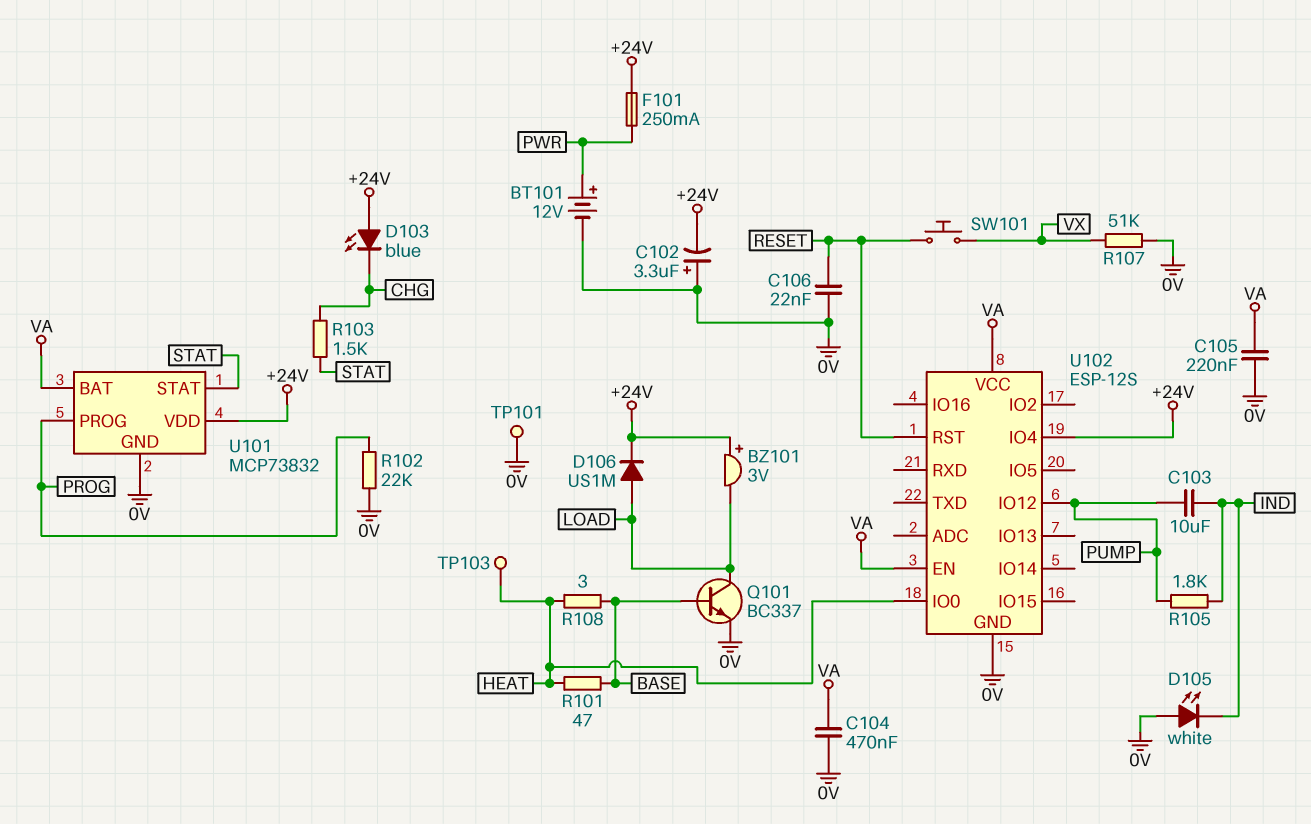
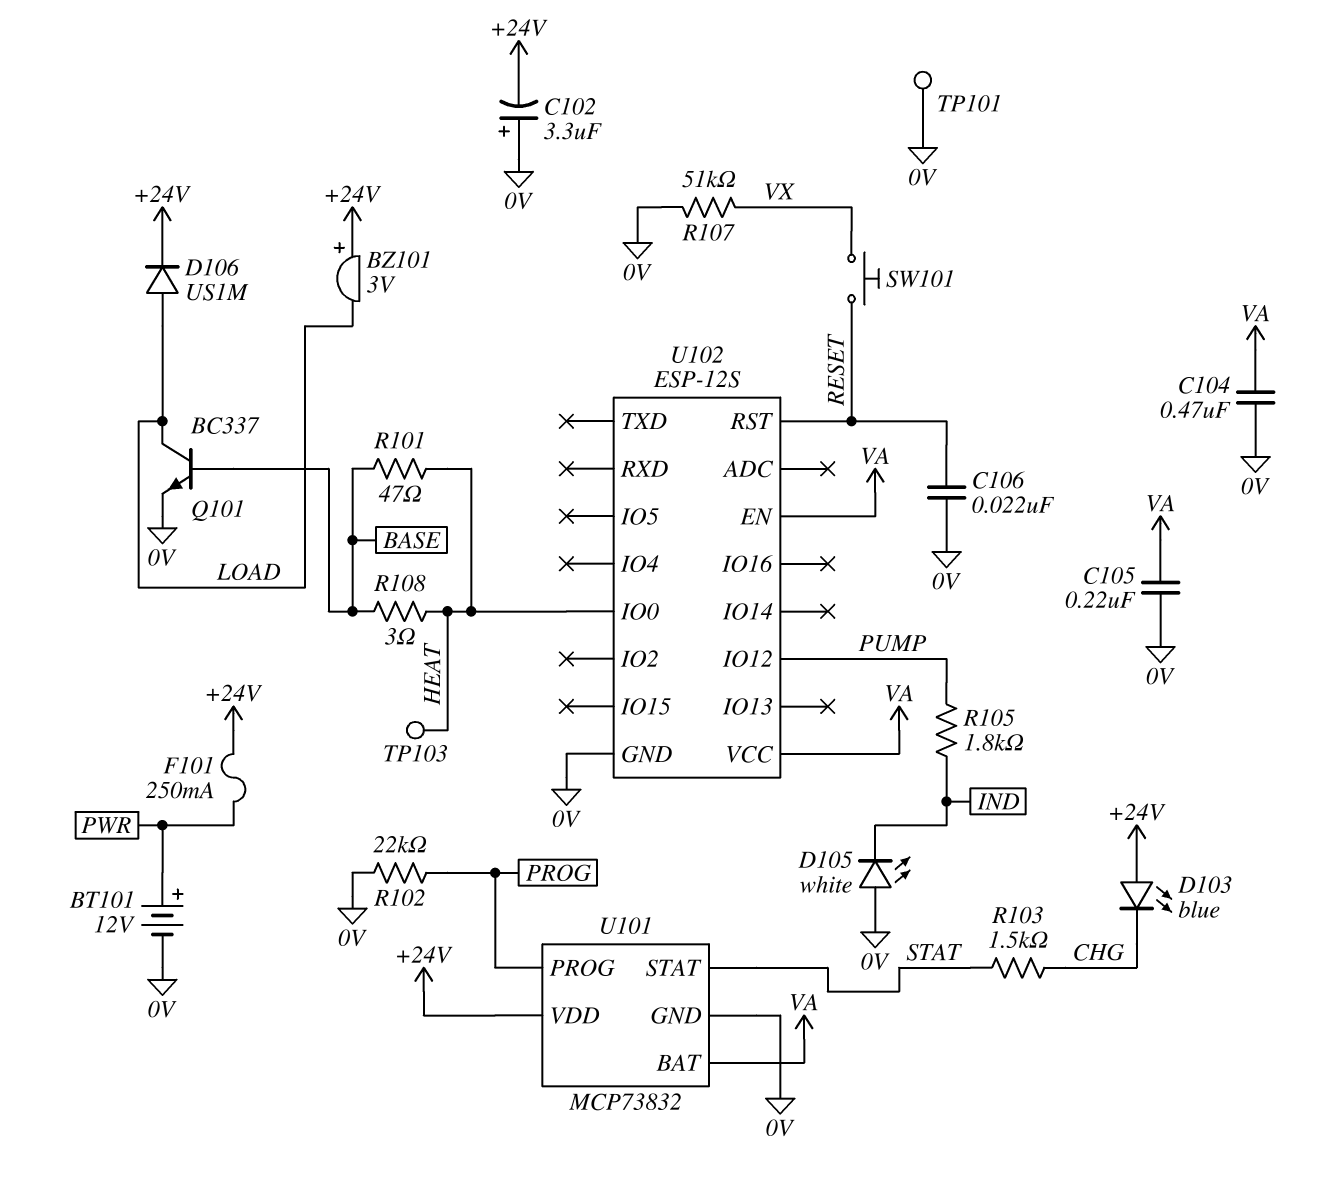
C103: 10uF (IND, PUMP) -> none
U102 pin IO4: +24V -> none

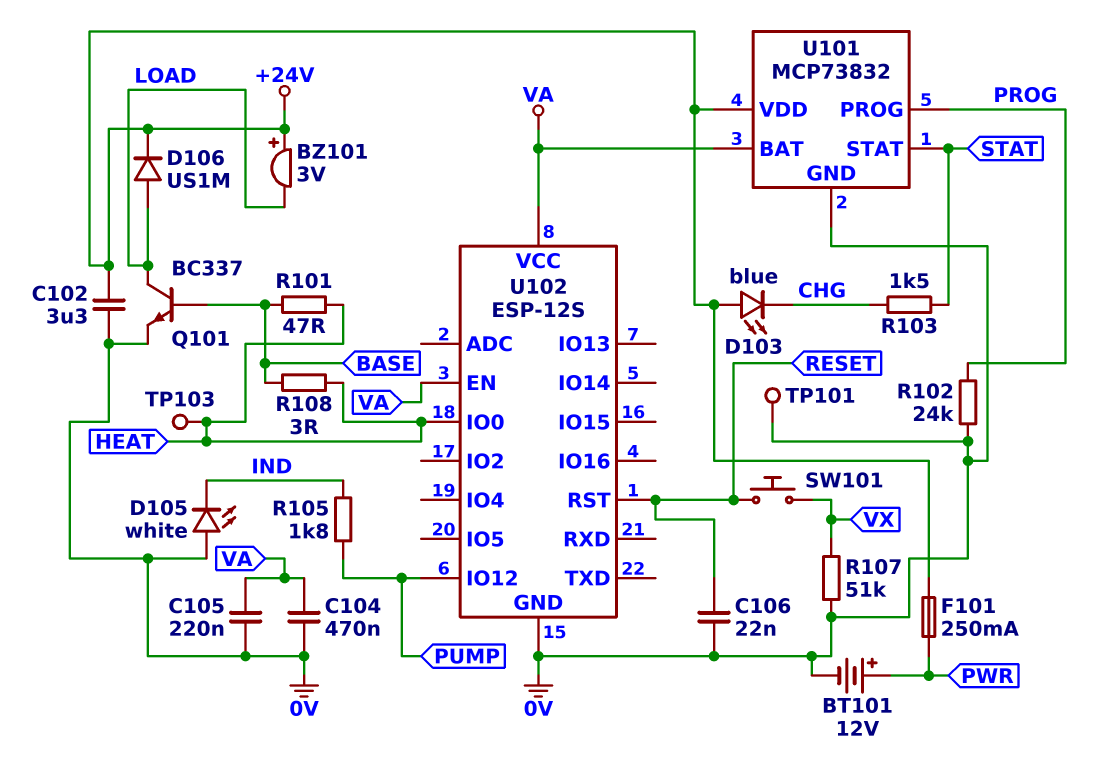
C102: 3.3uF (plus 0V, minus +24V) -> 3.3uF (+24V, 0V)
R102: 22k (0V, PROG) -> 24k (0V, PROG)

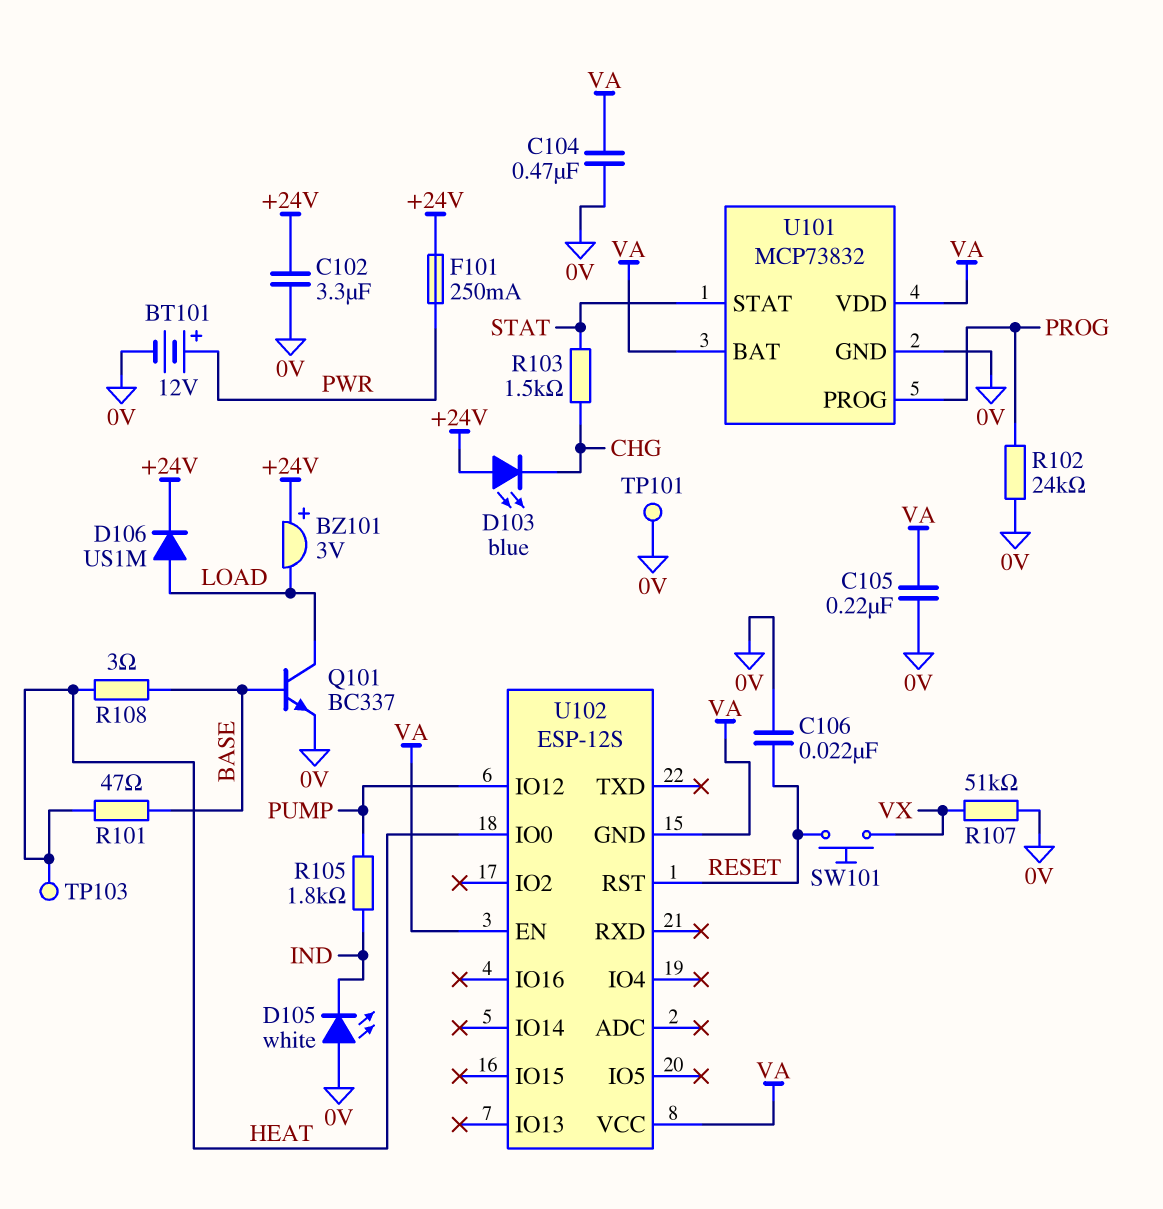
U101 pin VDD: +24V -> VA
U102 pin GND: 0V -> VA

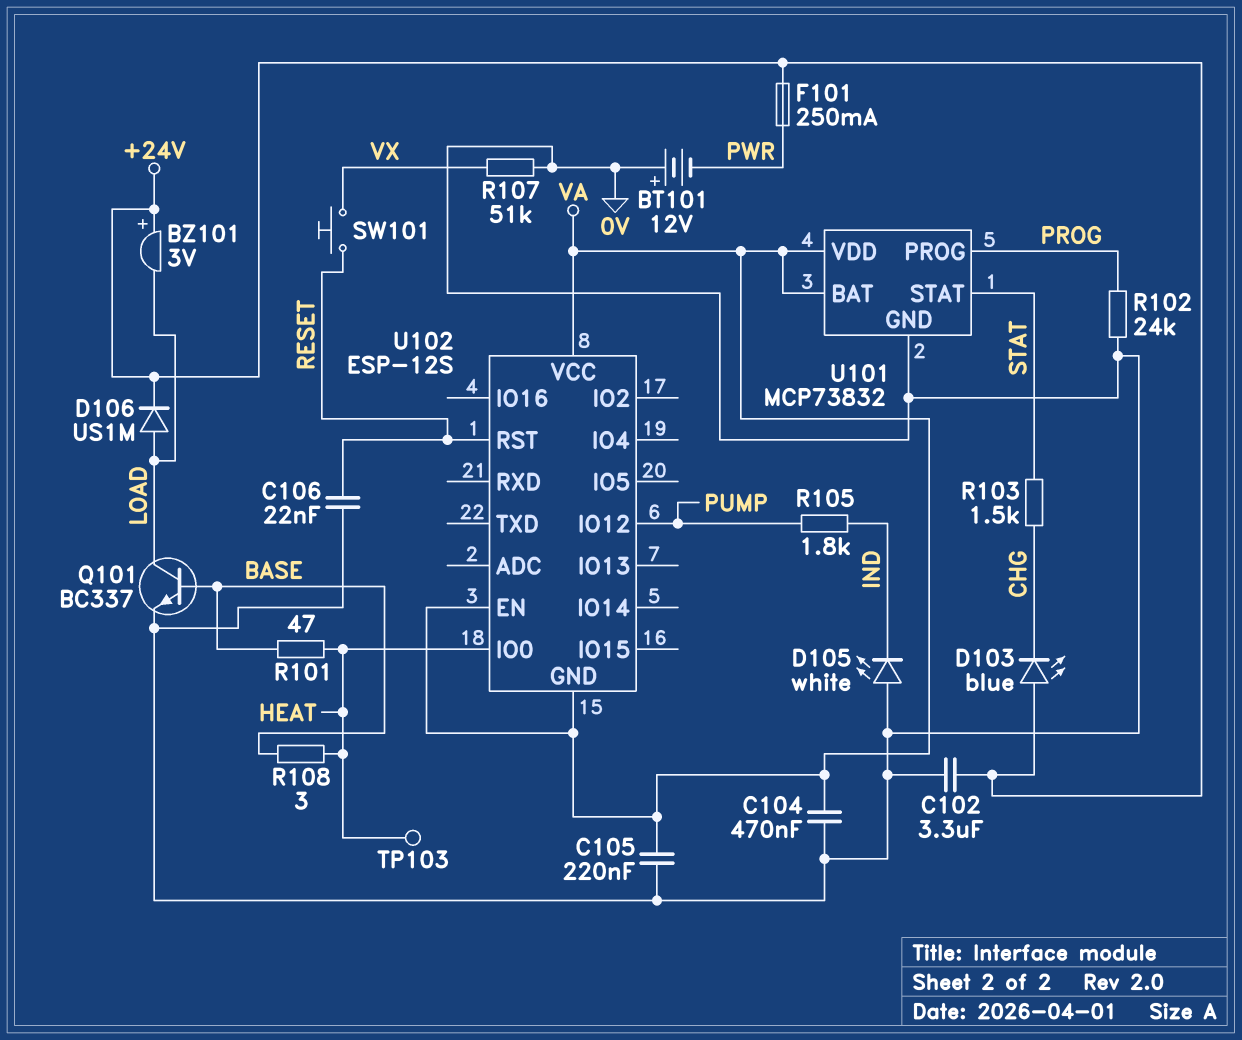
BT101: 12V (plus PWR, minus 0V) -> 12V (plus 0V, minus PWR)
TP101: test point (0V) -> none

